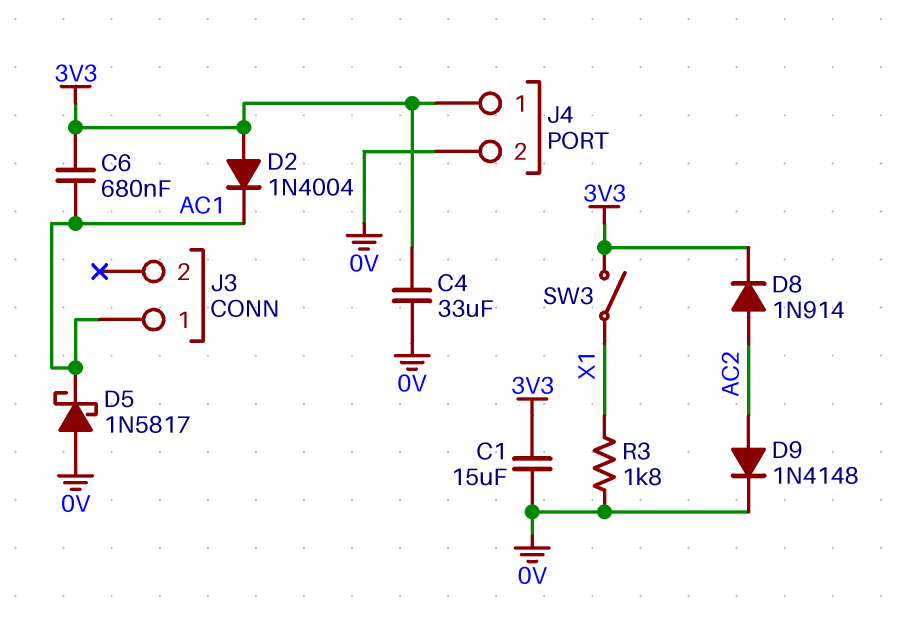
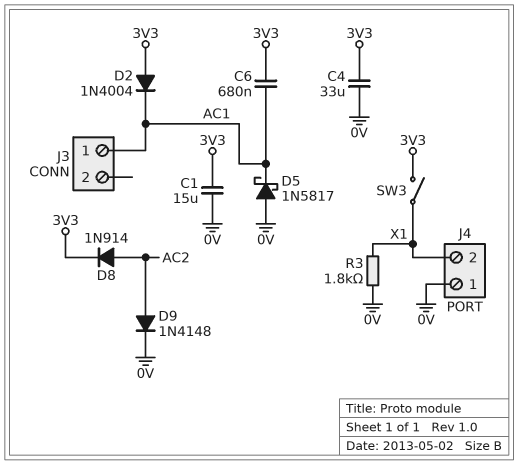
J4 pin 1: 3V3 -> 0V
J4 pin 2: 0V -> X1

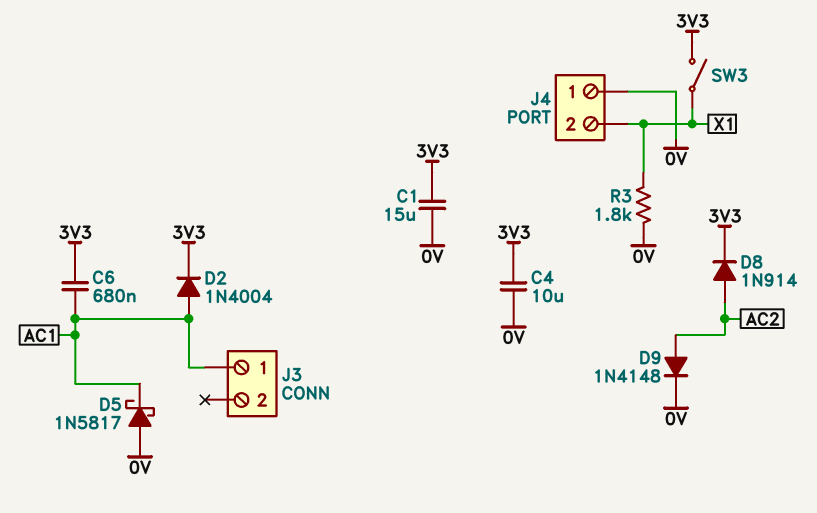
C4: 33uF (0V, 3V3) -> 10uF (0V, 3V3)
D2: diode 1N4004 (A 3V3, K AC1) -> diode 1N4004 (A AC1, K 3V3)

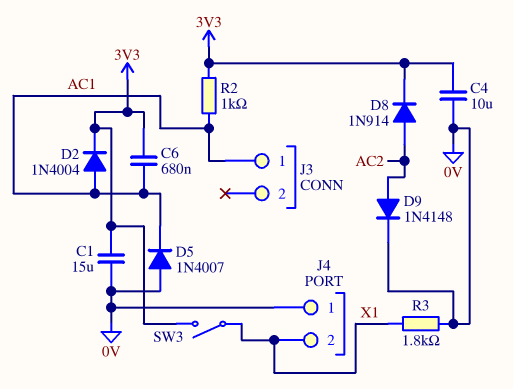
D5: schottky 1N5817 (A 0V, K AC1) -> diode 1N4007 (A 0V, K AC1)
R2: none -> 1k (3V3, AC1)

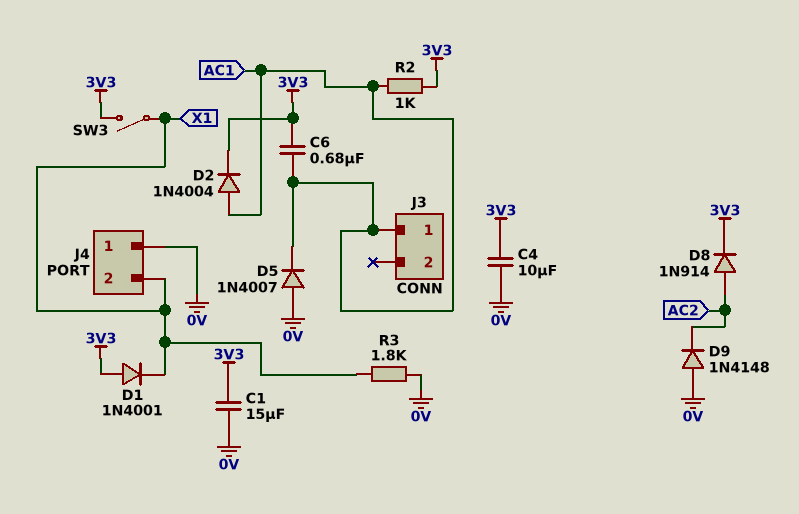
D1: none -> diode 1N4001 (A 3V3, K X1)
D9: diode 1N4148 (A AC2, K 0V) -> diode 1N4148 (A 0V, K AC2)

